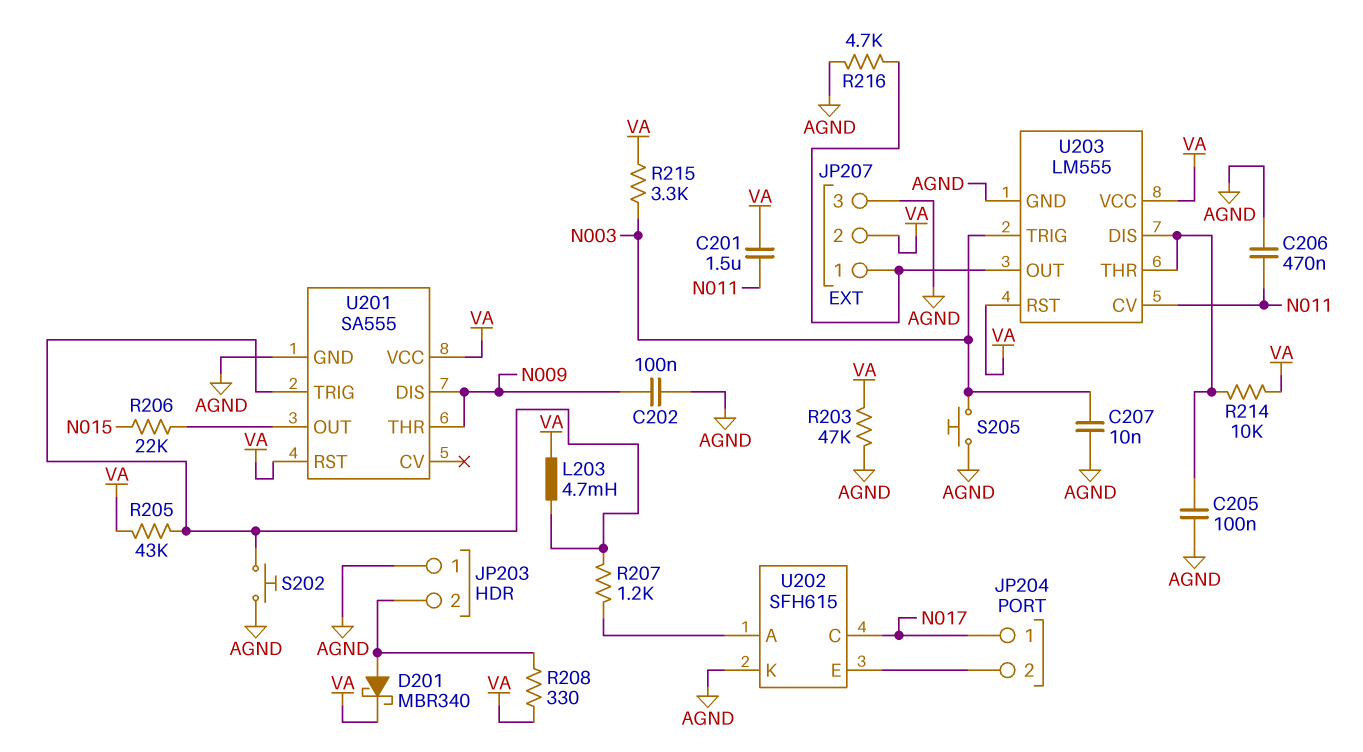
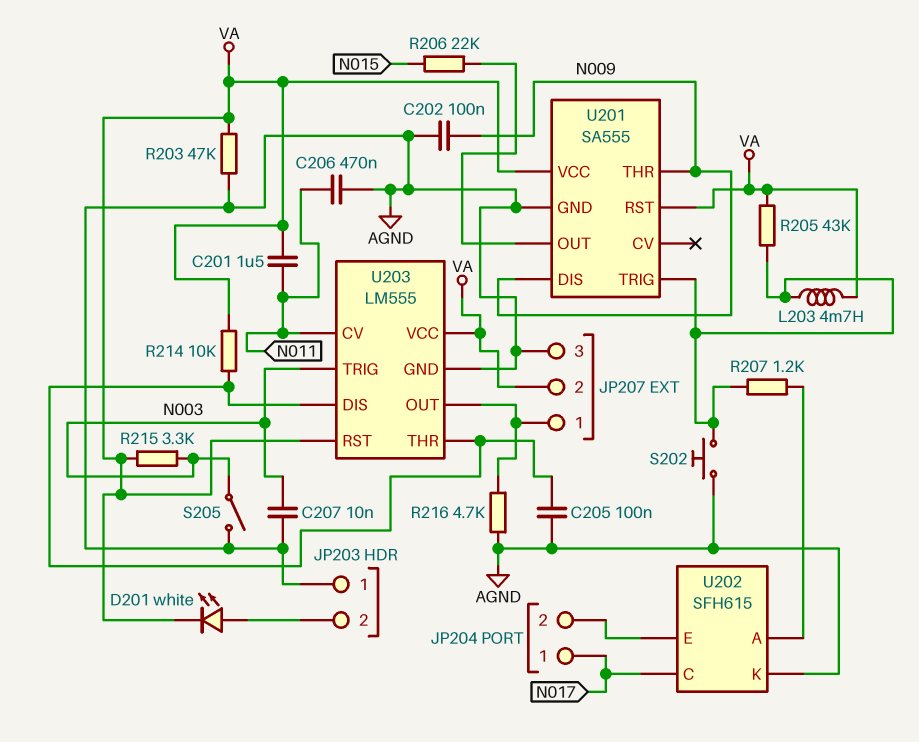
D201: schottky MBR340 (A JP203/2, K VA) -> LED white (A JP203/2, K VA)
R208: 330 (JP203/2, VA) -> none
S205: button (AGND, N003) -> switch (AGND, N003)

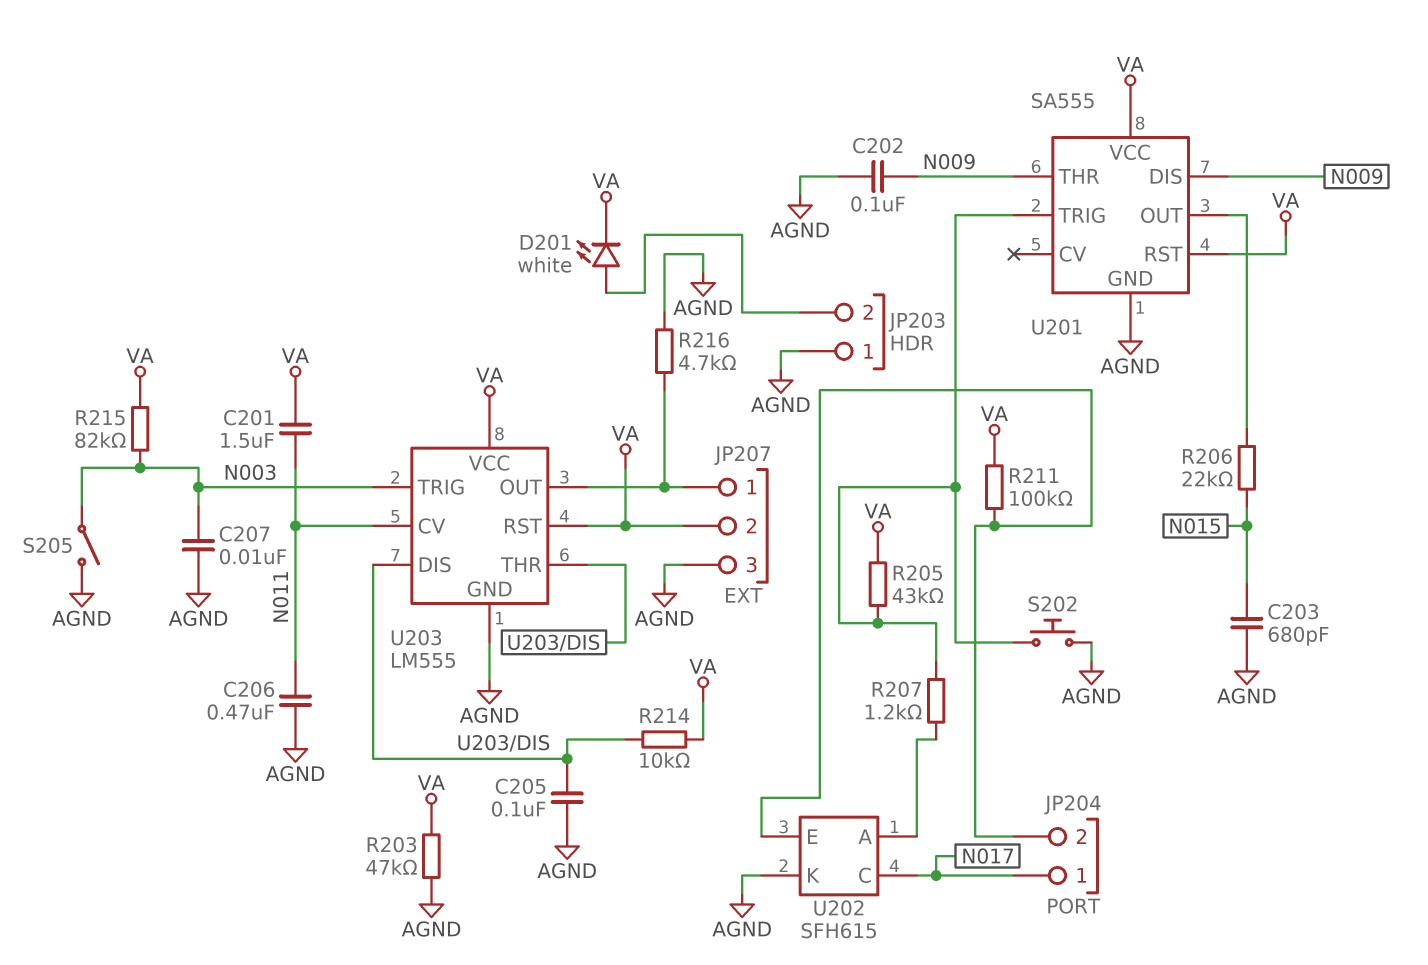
C203: none -> 680pF (AGND, N015)
L203: 4.7mH (U201/TRIG, VA) -> none
R211: none -> 100k (JP204/2, VA)
R215: 3.3k (N003, VA) -> 82k (N003, VA)

